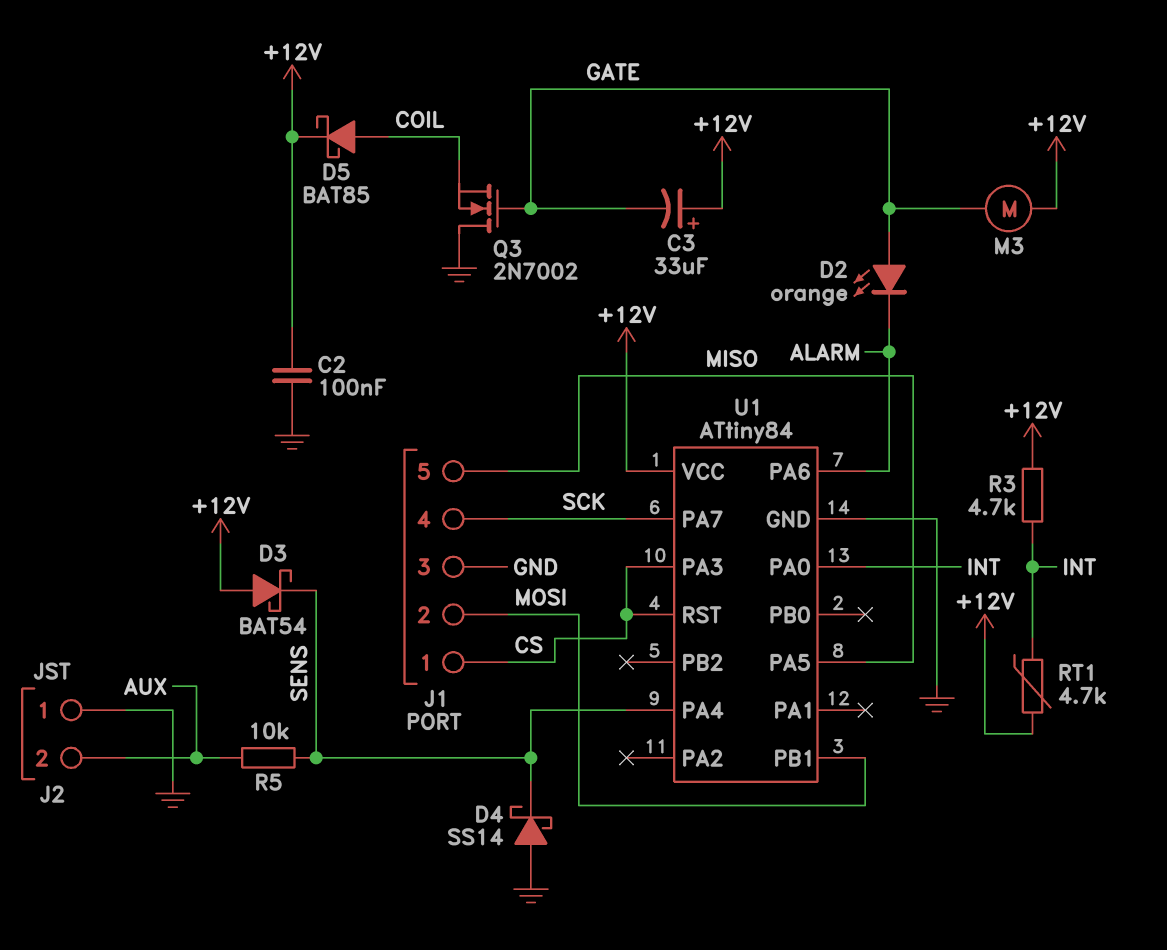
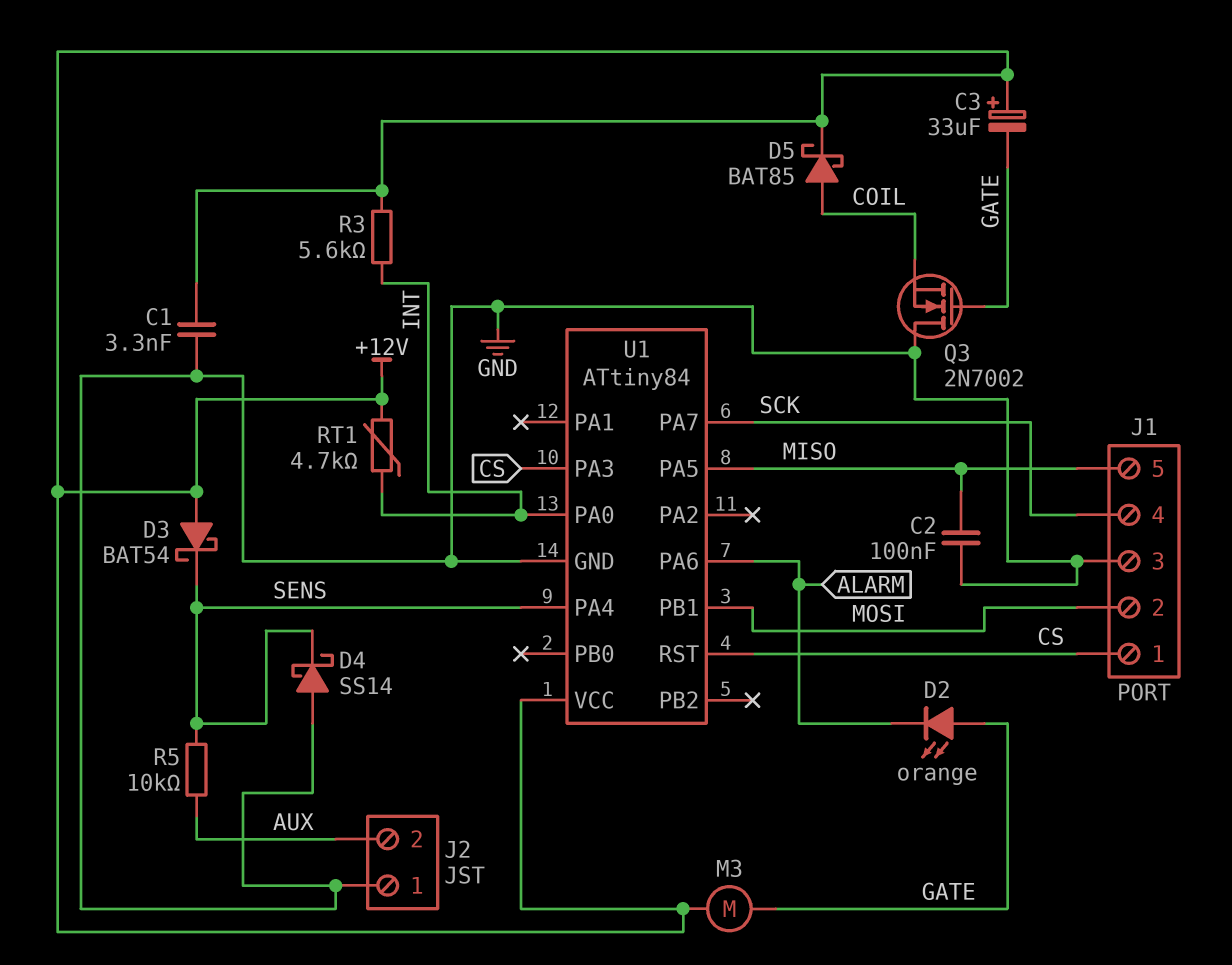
C1: none -> 3.3nF (+12V, GND)
C2: 100nF (+12V, GND) -> 100nF (GND, MISO)
R3: 4.7k (+12V, INT) -> 5.6k (+12V, INT)

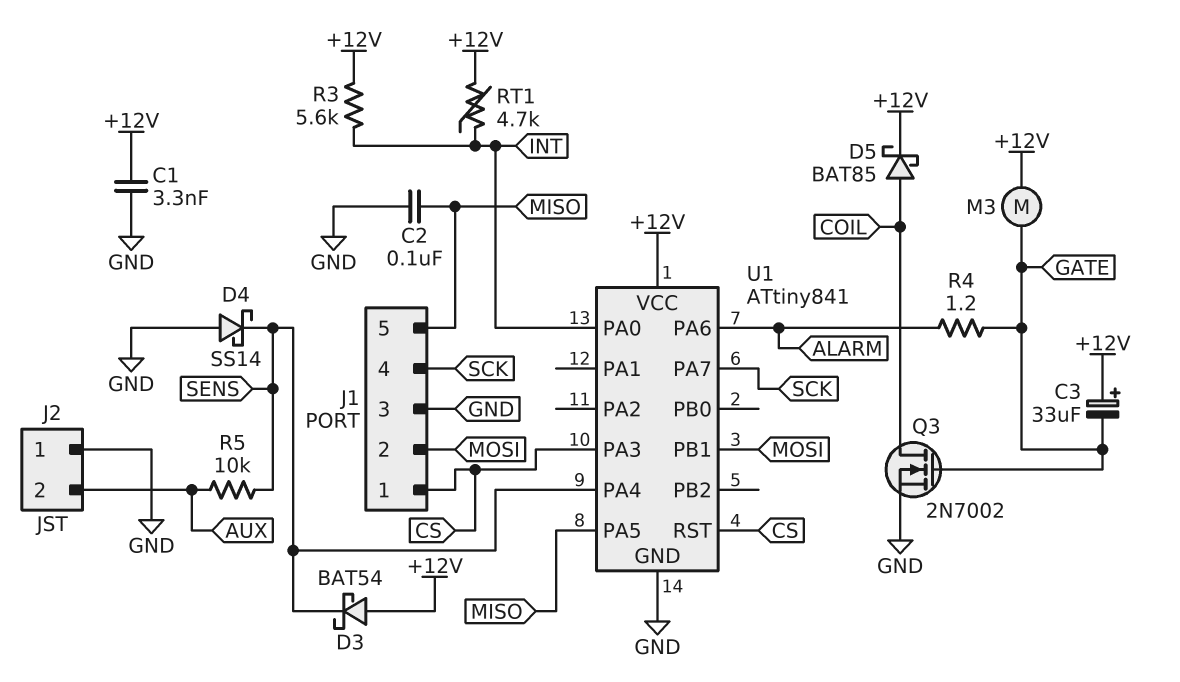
D2: LED orange (A GATE, K ALARM) -> none
Q3: NMOS 2N7002 (G GATE, D GND, S COIL) -> NMOS 2N7002 (G GATE, D COIL, S GND)
R4: none -> 1.2 (ALARM, GATE)
U1: ATtiny84 -> ATtiny841

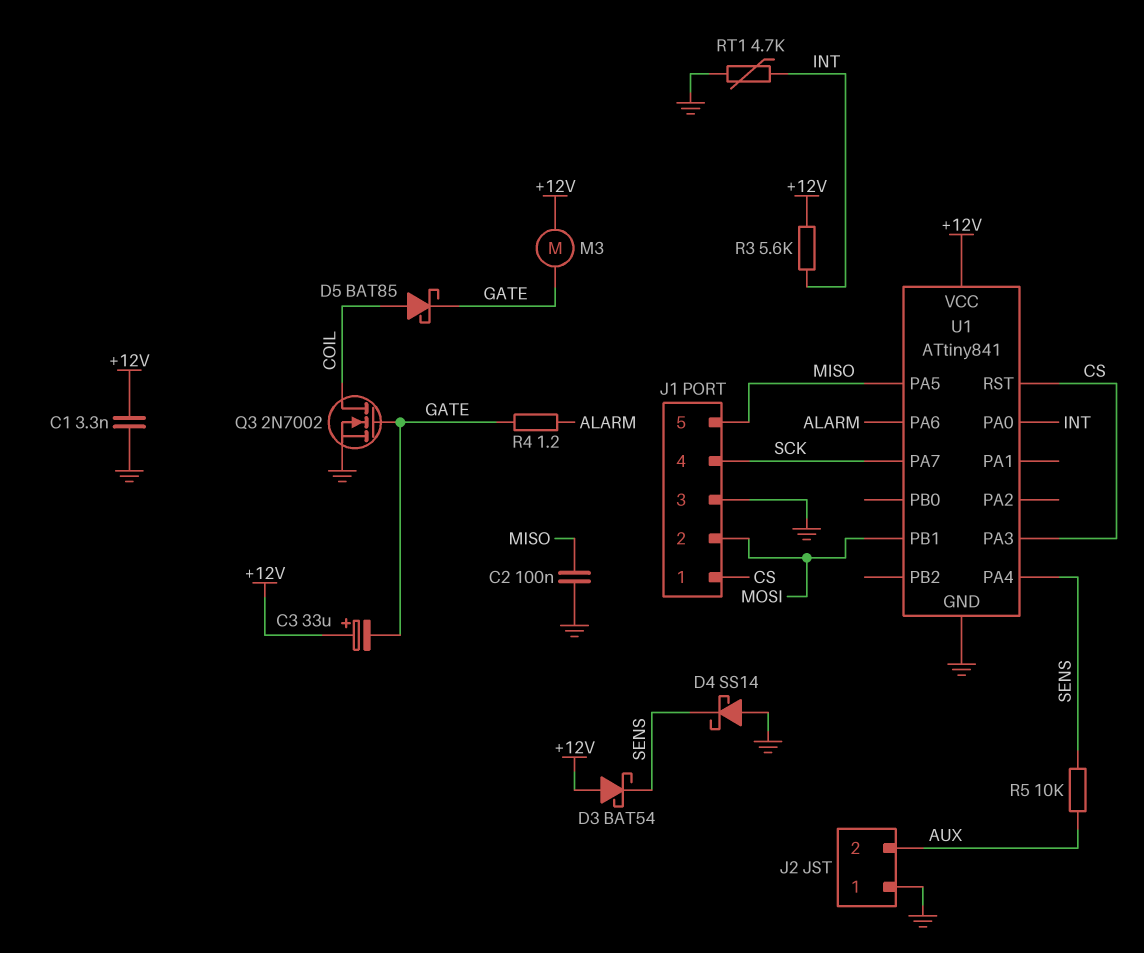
D5: schottky BAT85 (A COIL, K +12V) -> schottky BAT85 (A COIL, K GATE)
RT1: 4.7k (+12V, INT) -> 4.7k (GND, INT)

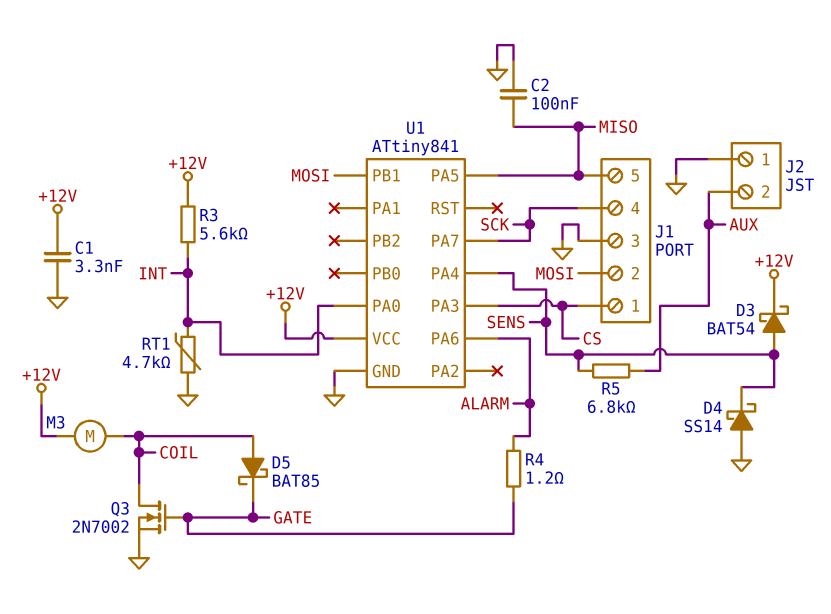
C3: 33uF (plus +12V, minus GATE) -> none
D3: schottky BAT54 (A +12V, K SENS) -> schottky BAT54 (A SENS, K +12V)
M3: motor (+12V, GATE) -> motor (+12V, COIL)
R5: 10k (AUX, SENS) -> 6.8k (AUX, SENS)
U1 pin RST: CS -> none

